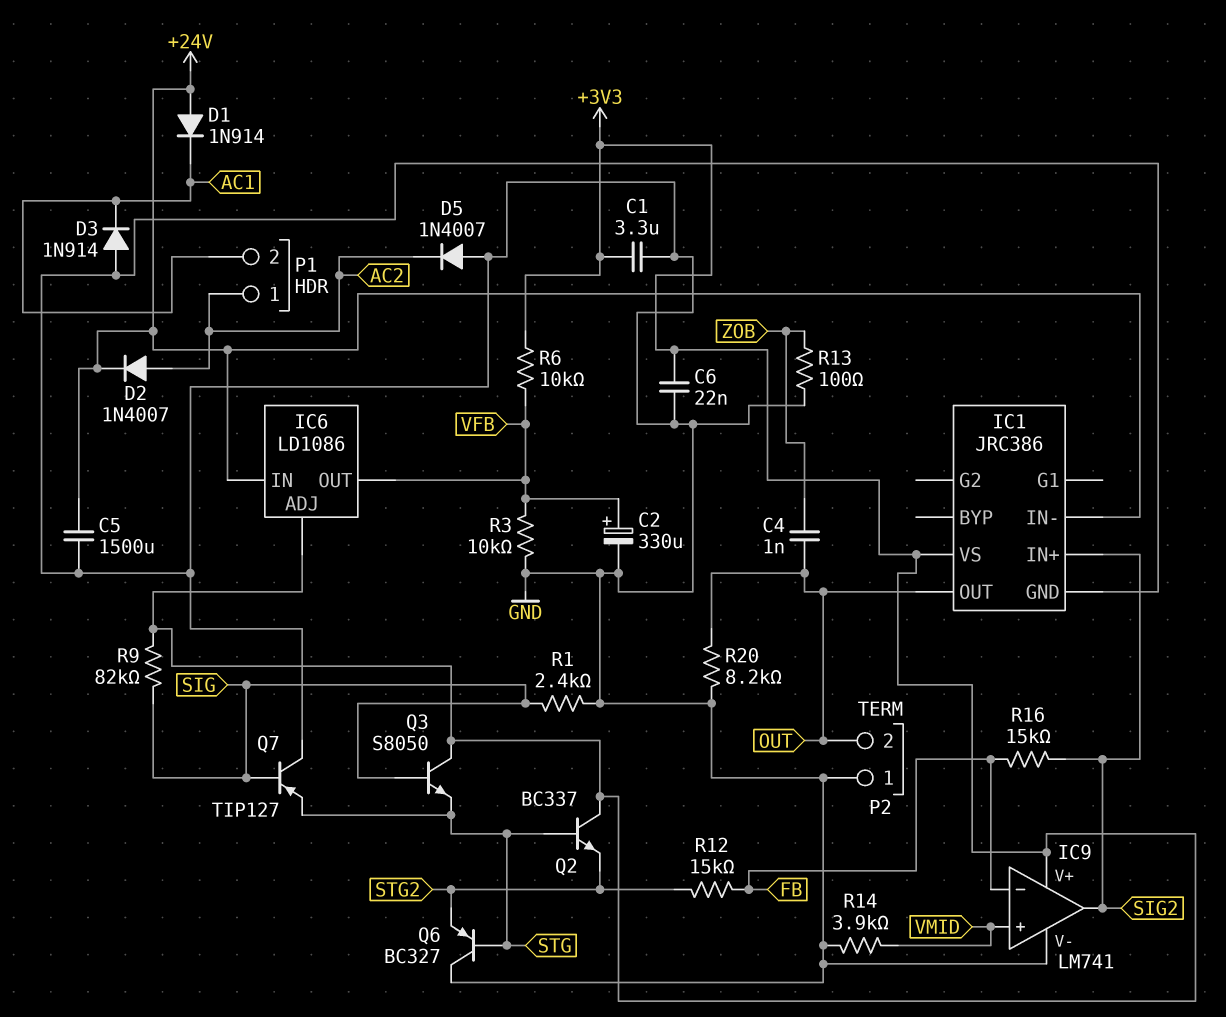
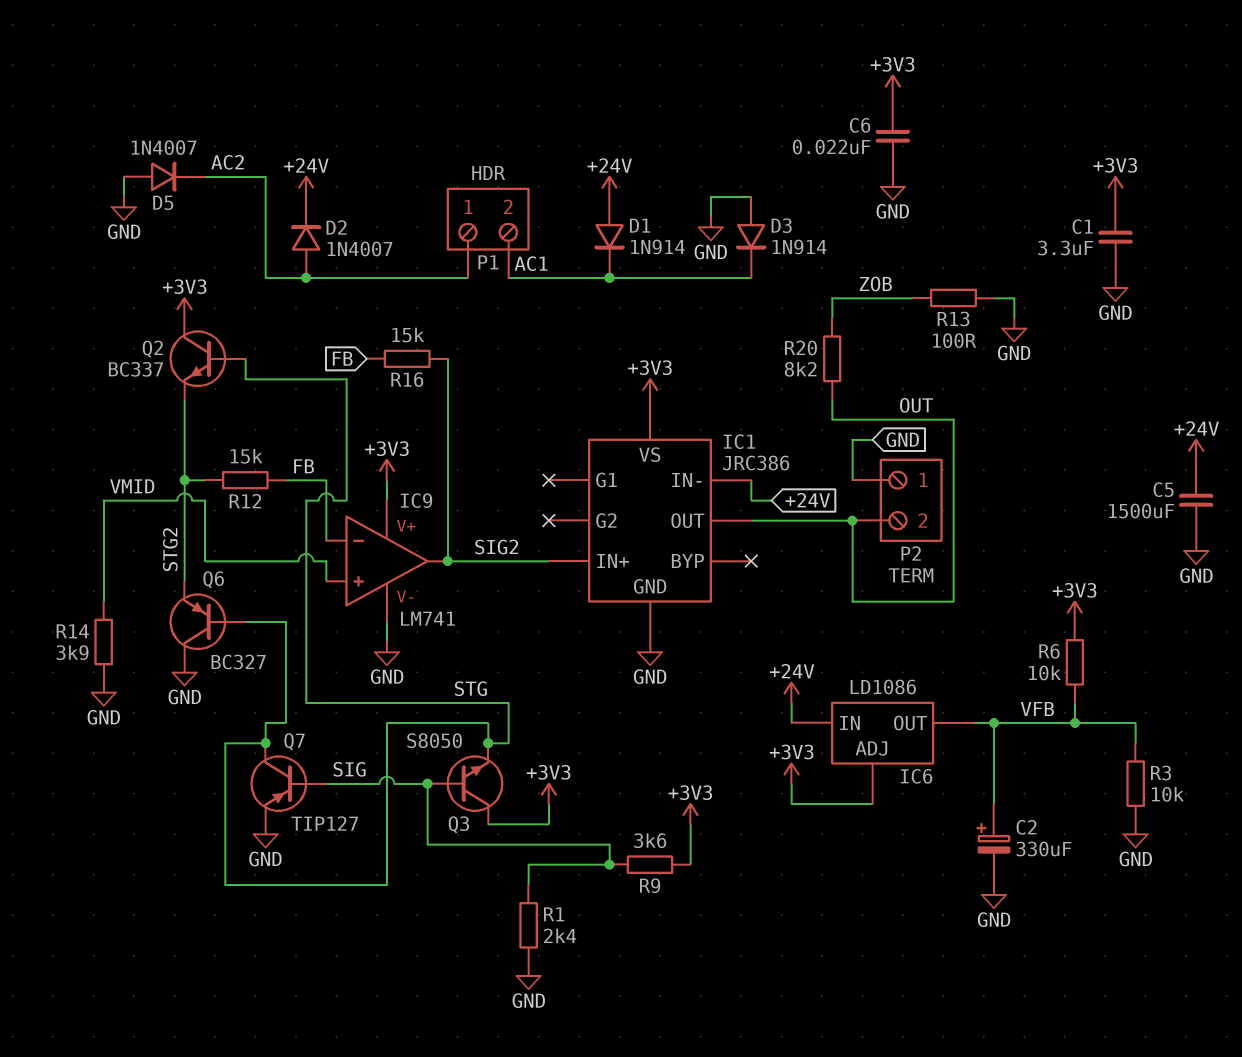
C4: 1nF (OUT, ZOB) -> none
Q7: PNP TIP127 (B SIG, C GND, E STG) -> PNP TIP127 (B SIG, C STG, E GND)
R9: 82k (+3V3, SIG) -> 3.6k (+3V3, SIG)
R20: 8.2k (GND, OUT) -> 8.2k (OUT, ZOB)

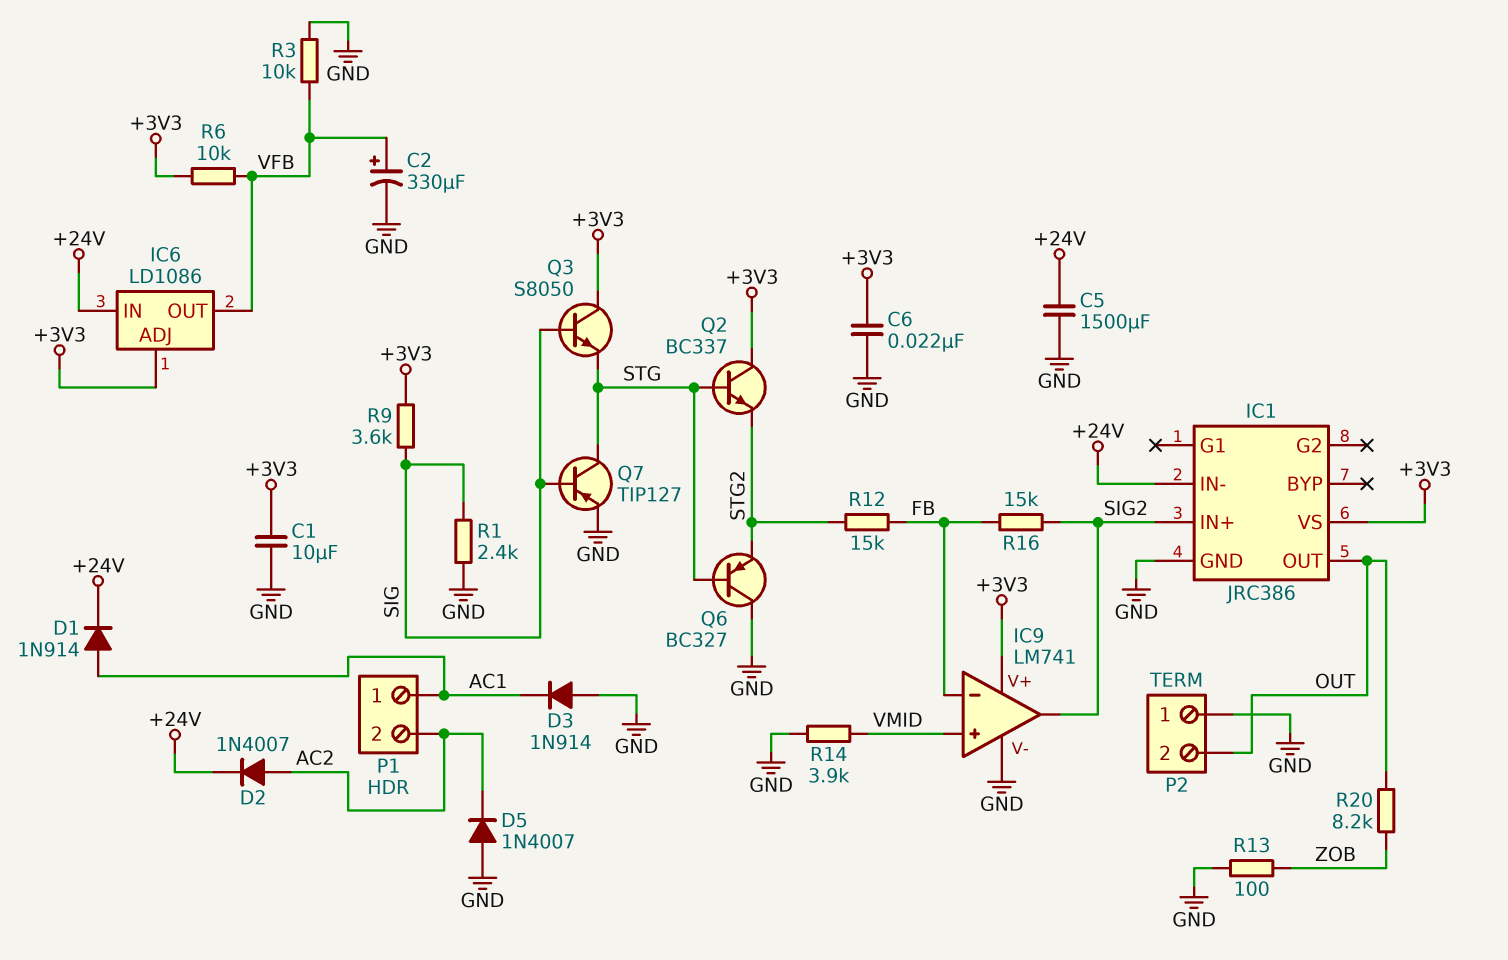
C1: 3.3uF (+3V3, GND) -> 10uF (+3V3, GND)
D1: diode 1N914 (A +24V, K AC1) -> diode 1N914 (A AC1, K +24V)
P1 pin 1: AC2 -> AC1
P1 pin 2: AC1 -> AC2

